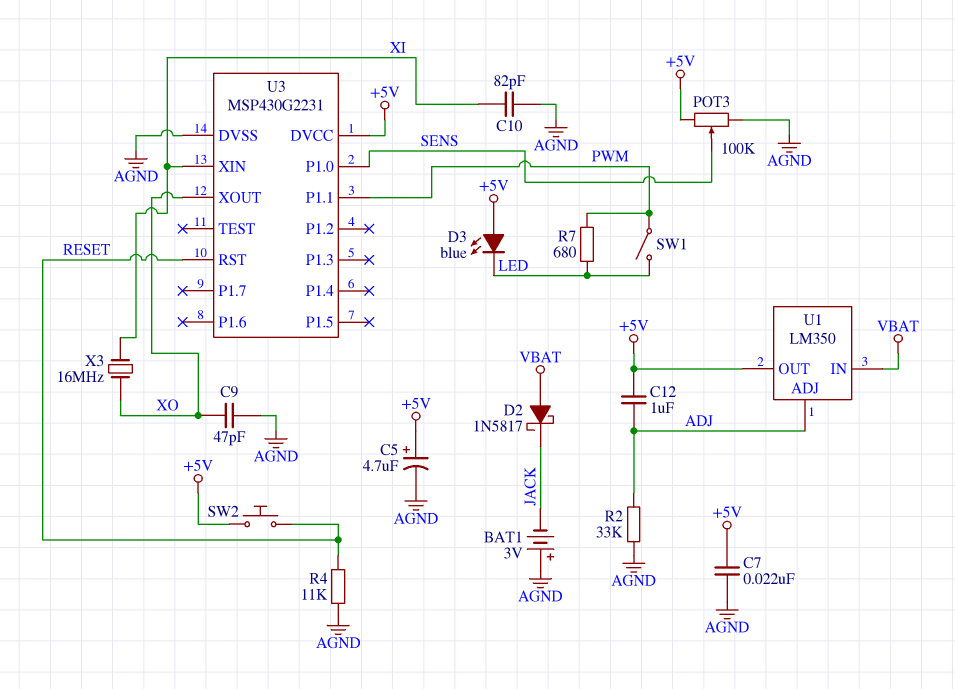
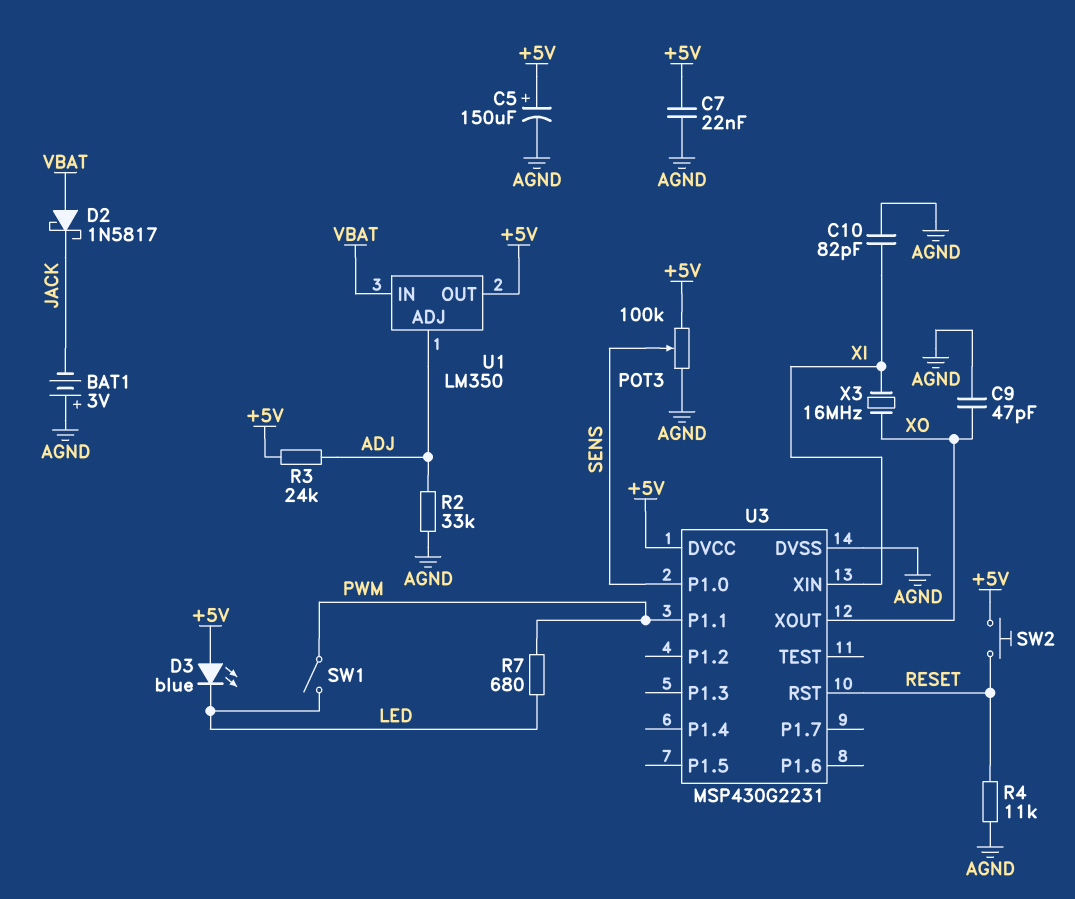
C5: 4.7uF (plus +5V, minus AGND) -> 150uF (plus +5V, minus AGND)
C12: 1uF (+5V, ADJ) -> none
R3: none -> 24k (+5V, ADJ)

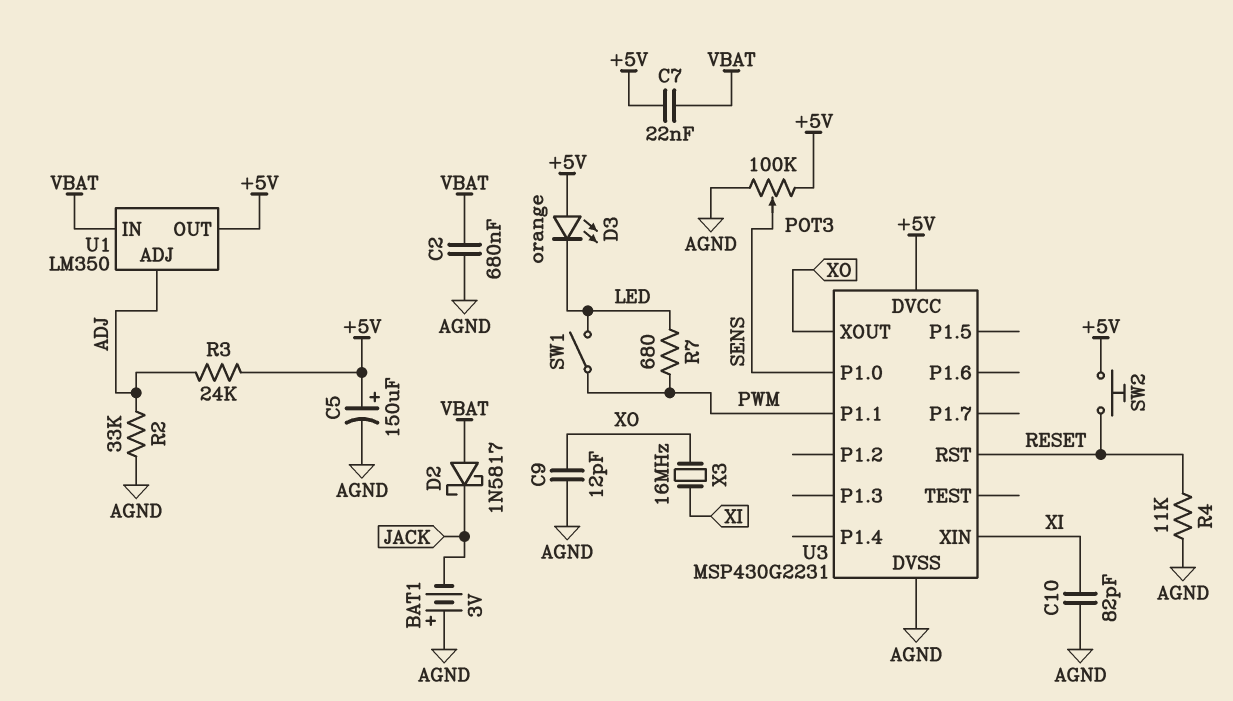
C2: none -> 680nF (AGND, VBAT)
C7: 22nF (+5V, AGND) -> 22nF (+5V, VBAT)
C9: 47pF (AGND, XO) -> 12pF (AGND, XO)
D3: LED blue (A +5V, K LED) -> LED orange (A +5V, K LED)

